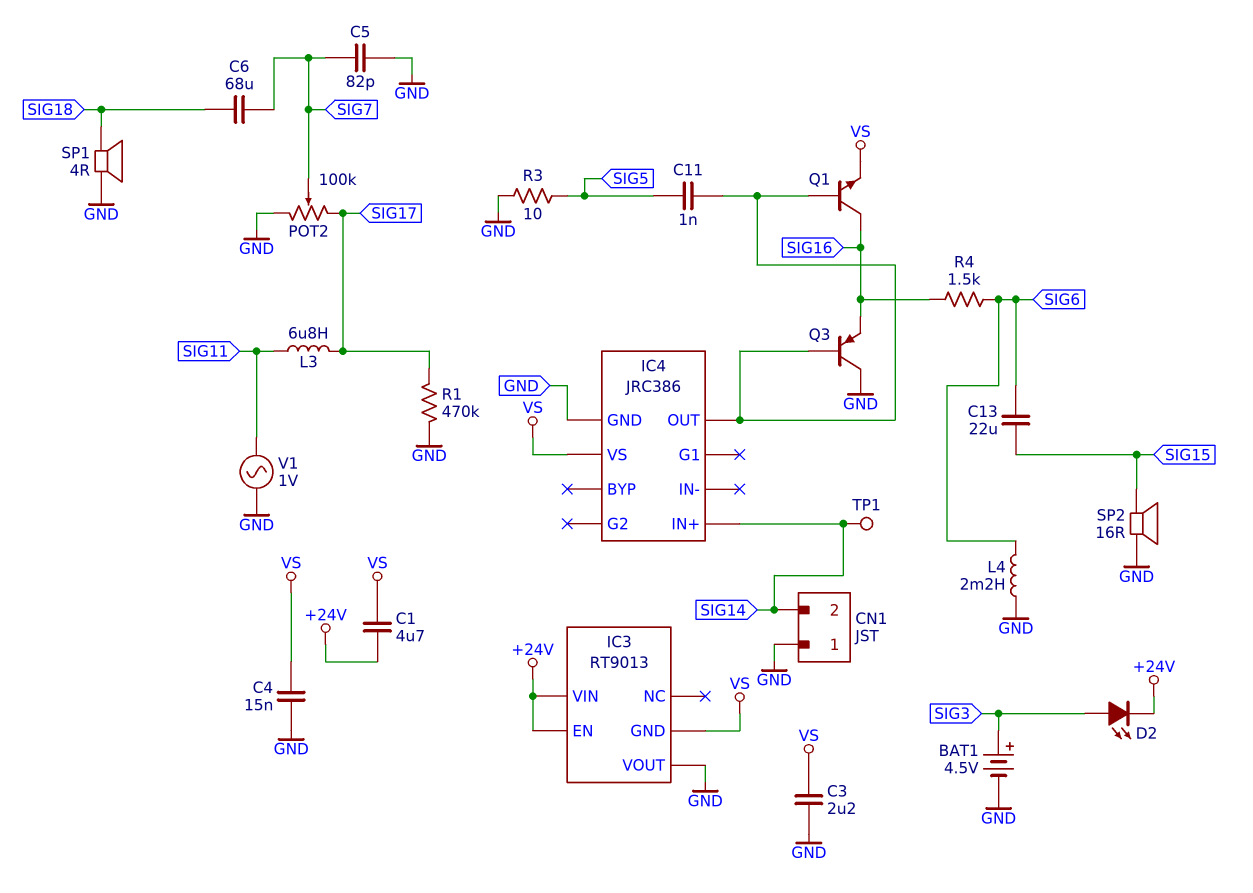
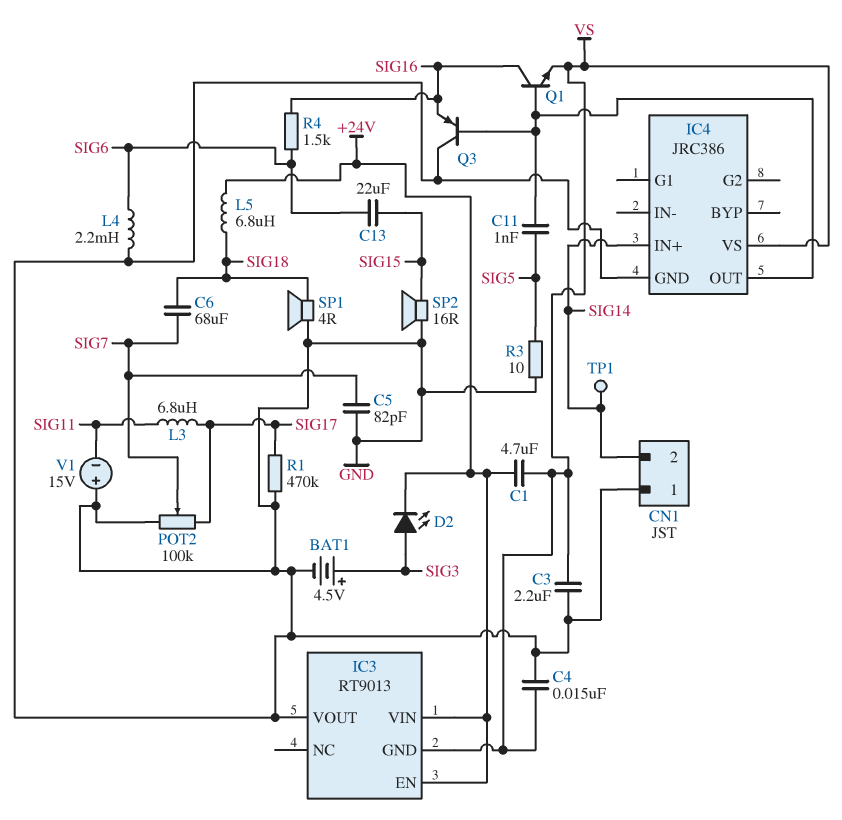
L5: none -> 6.8uH (+24V, SIG18)
V1: AC 1V (GND, SIG11) -> 15V (plus GND, minus SIG11)

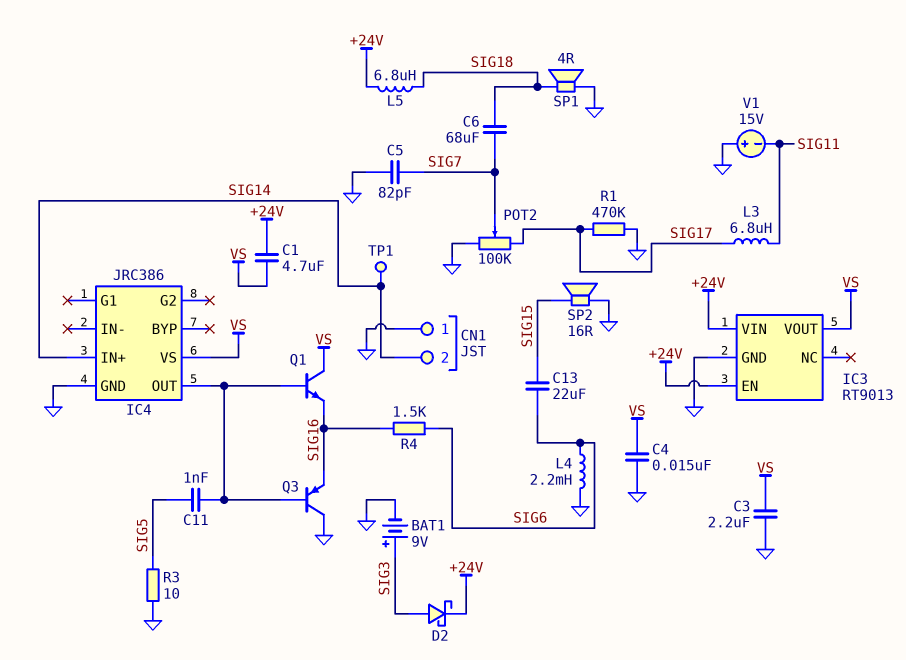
BAT1: 4.5V (plus SIG3, minus GND) -> 9V (plus SIG3, minus GND)
D2: LED (A SIG3, K +24V) -> schottky (A SIG3, K +24V)
IC3 pin GND: VS -> GND
IC3 pin VOUT: GND -> VS
Q1: NPN (B IC4/OUT, C SIG16, E VS) -> NPN (B IC4/OUT, C VS, E SIG16)

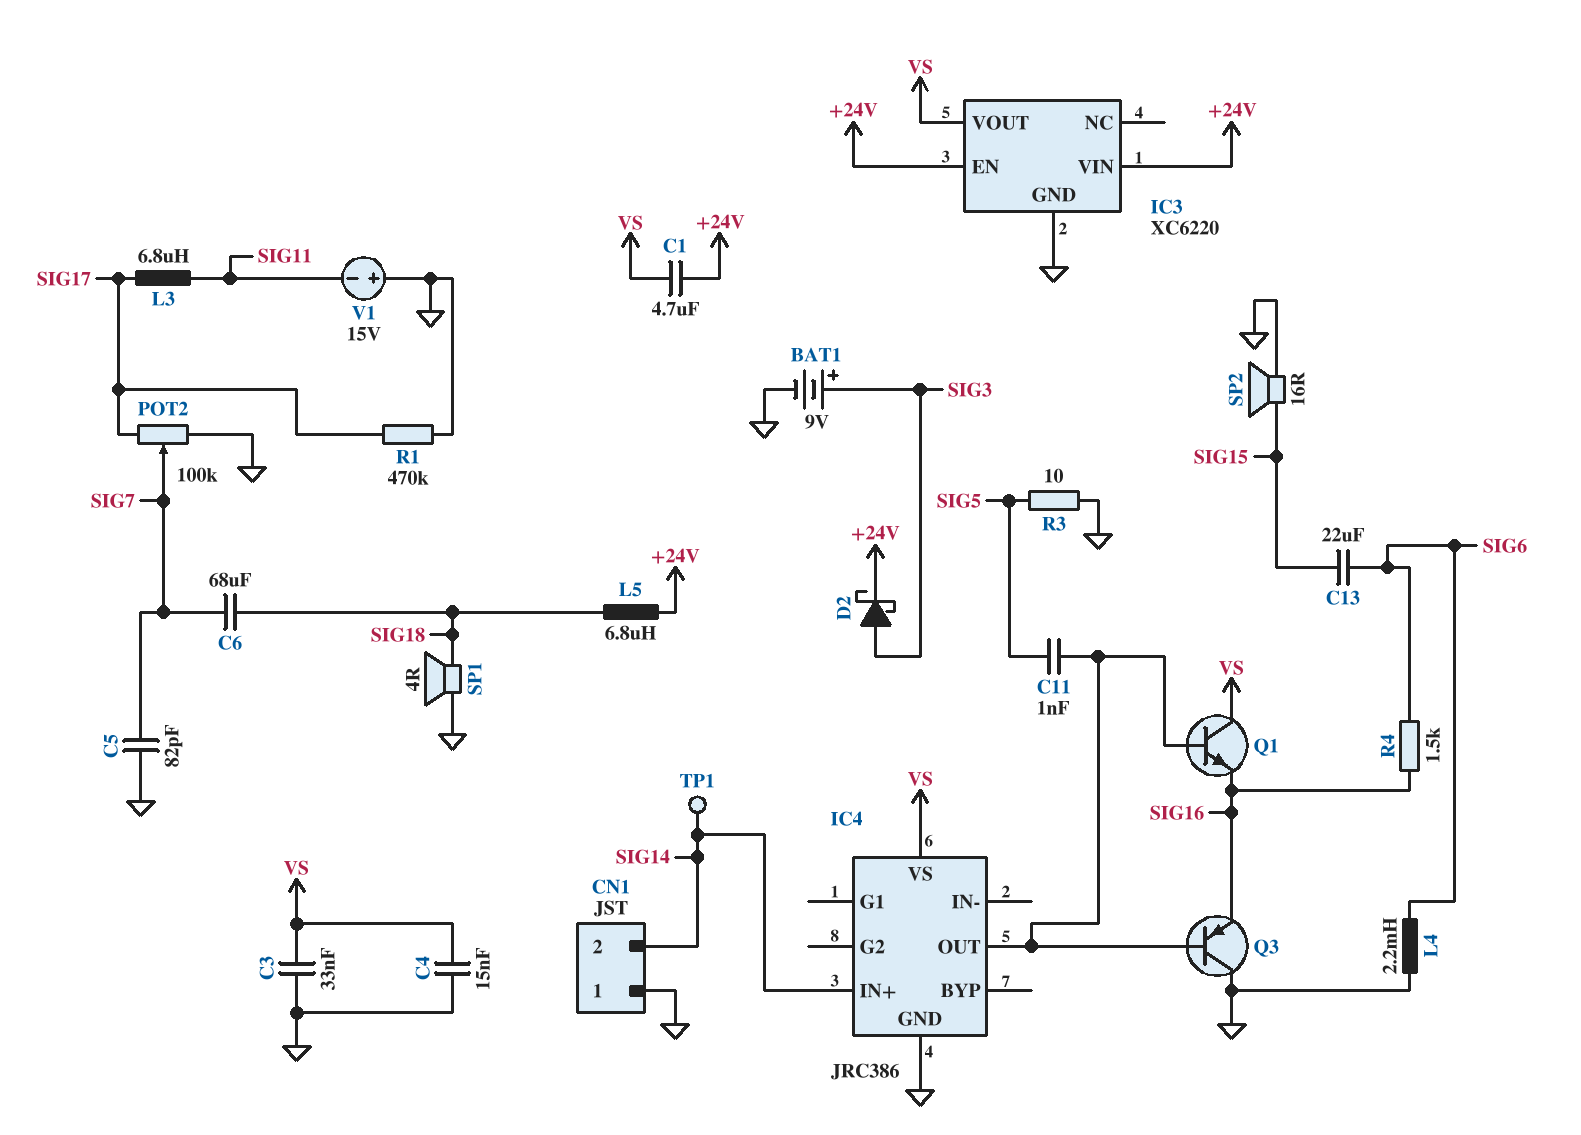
C3: 2.2uF (GND, VS) -> 33nF (GND, VS)
IC3: RT9013 -> XC6220

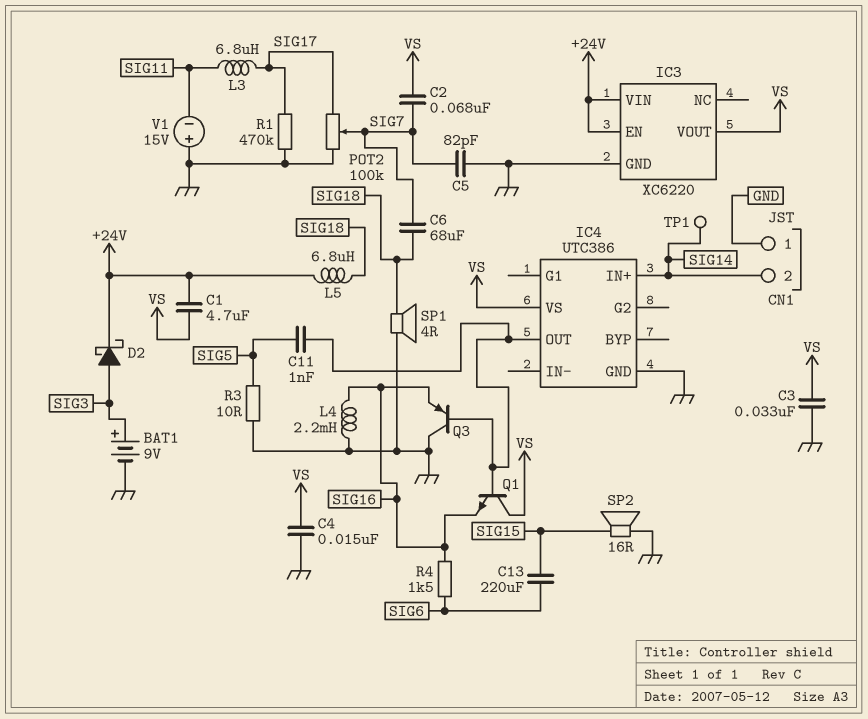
C2: none -> 68nF (SIG7, VS)
C13: 22uF (SIG6, SIG15) -> 220uF (SIG6, SIG15)
IC4: JRC386 -> UTC386
L4: 2.2mH (GND, SIG6) -> 2.2mH (GND, SIG16)

